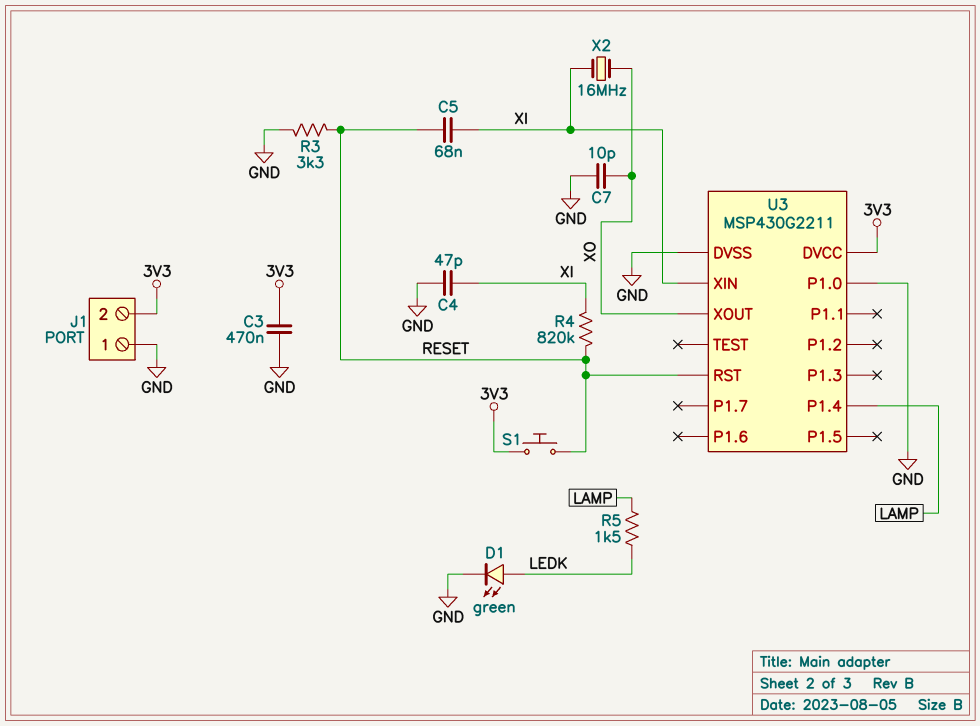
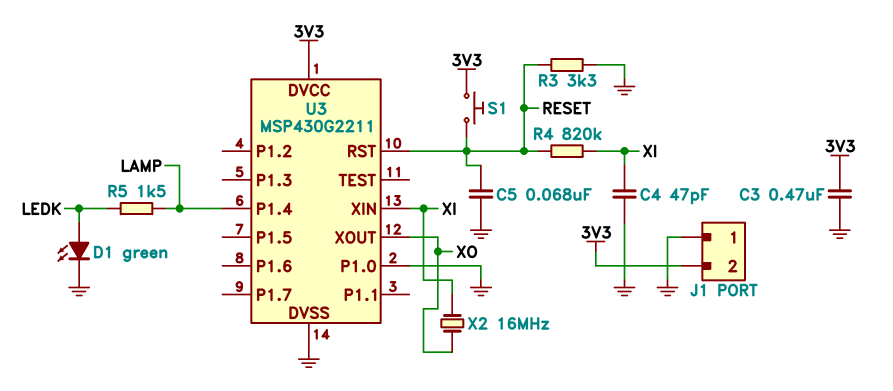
C5: 68nF (RESET, XI) -> 68nF (GND, RESET)
C7: 10pF (GND, XO) -> none

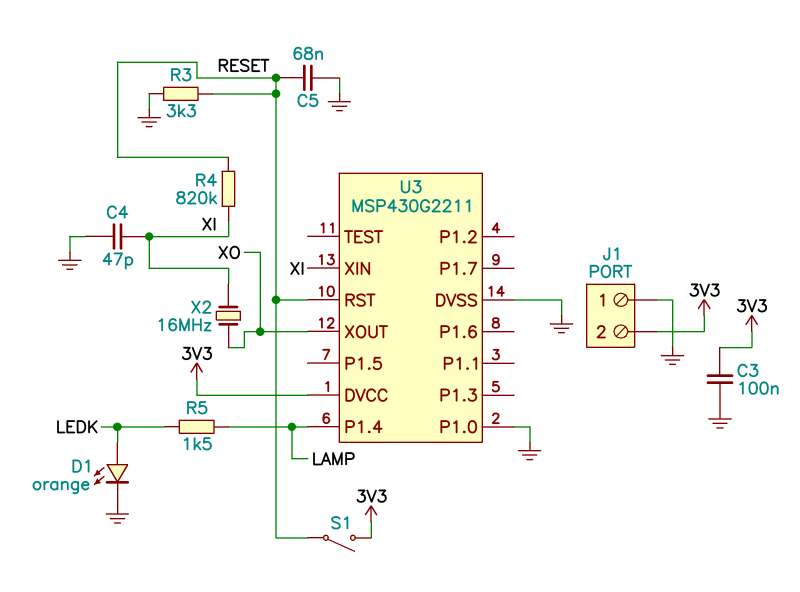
C3: 470nF (3V3, GND) -> 100nF (3V3, GND)
D1: LED green (A LEDK, K GND) -> LED orange (A LEDK, K GND)
S1: button (3V3, RESET) -> switch (3V3, RESET)

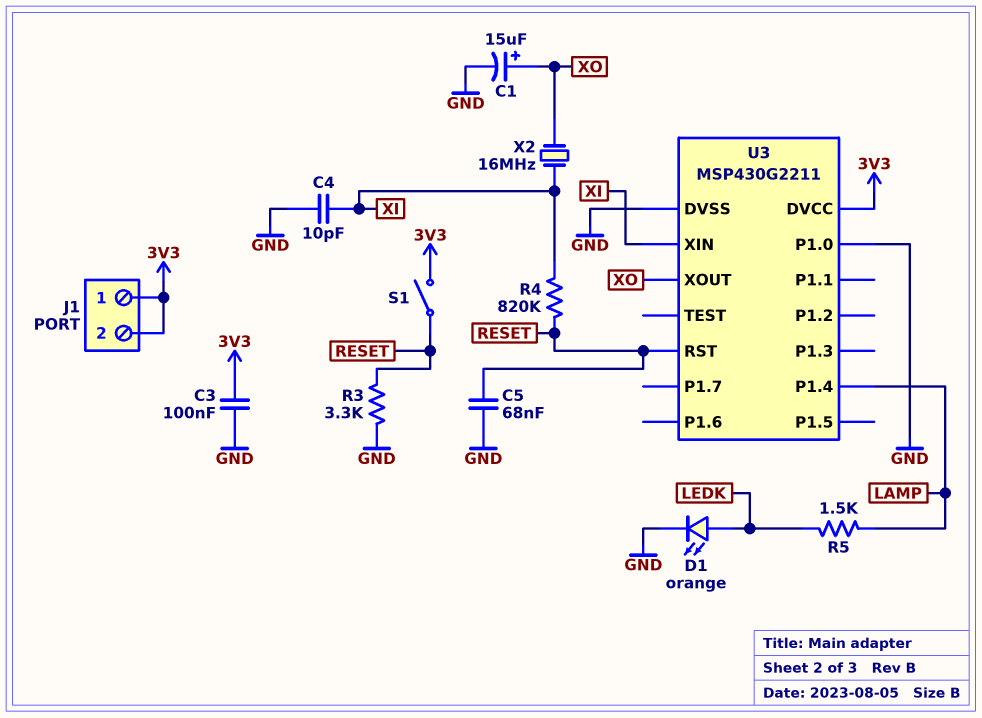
C1: none -> 15uF (plus XO, minus GND)
C4: 47pF (GND, XI) -> 10pF (GND, XI)
J1 pin 1: GND -> 3V3

